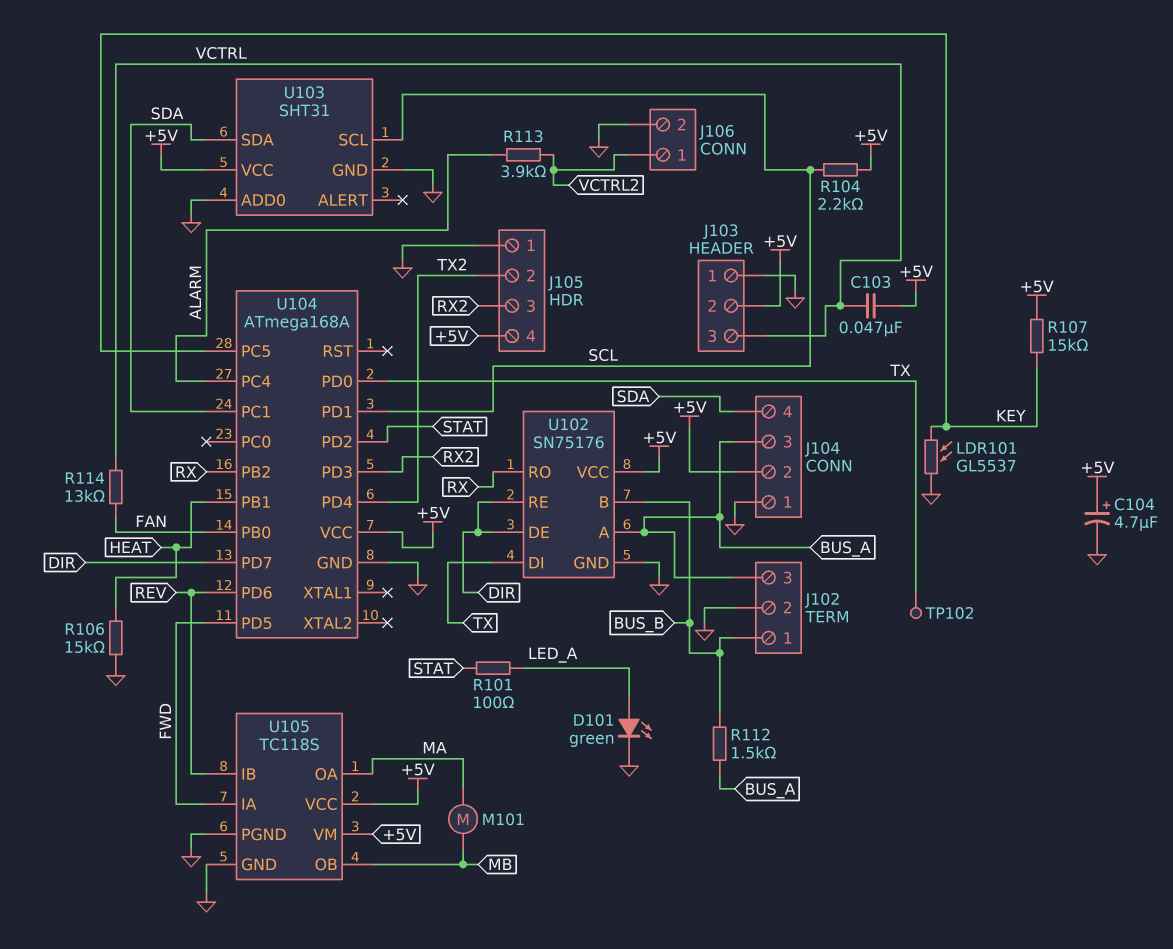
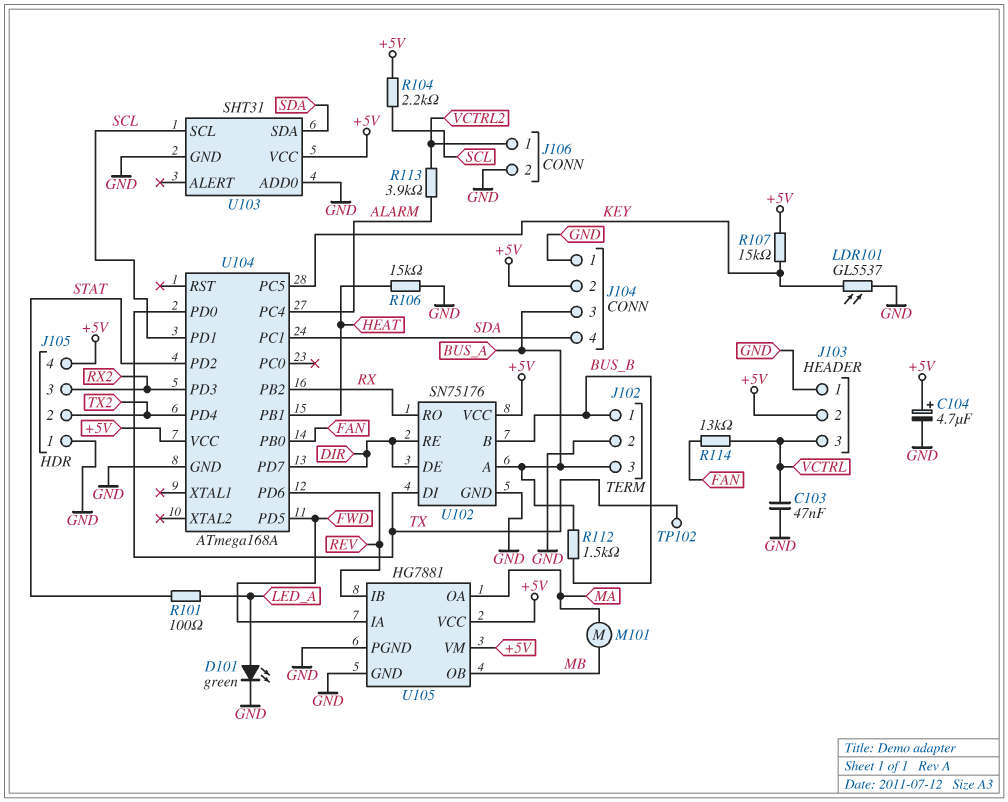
C103: 47nF (+5V, VCTRL) -> 47nF (GND, VCTRL)
U105: TC118S -> HG7881

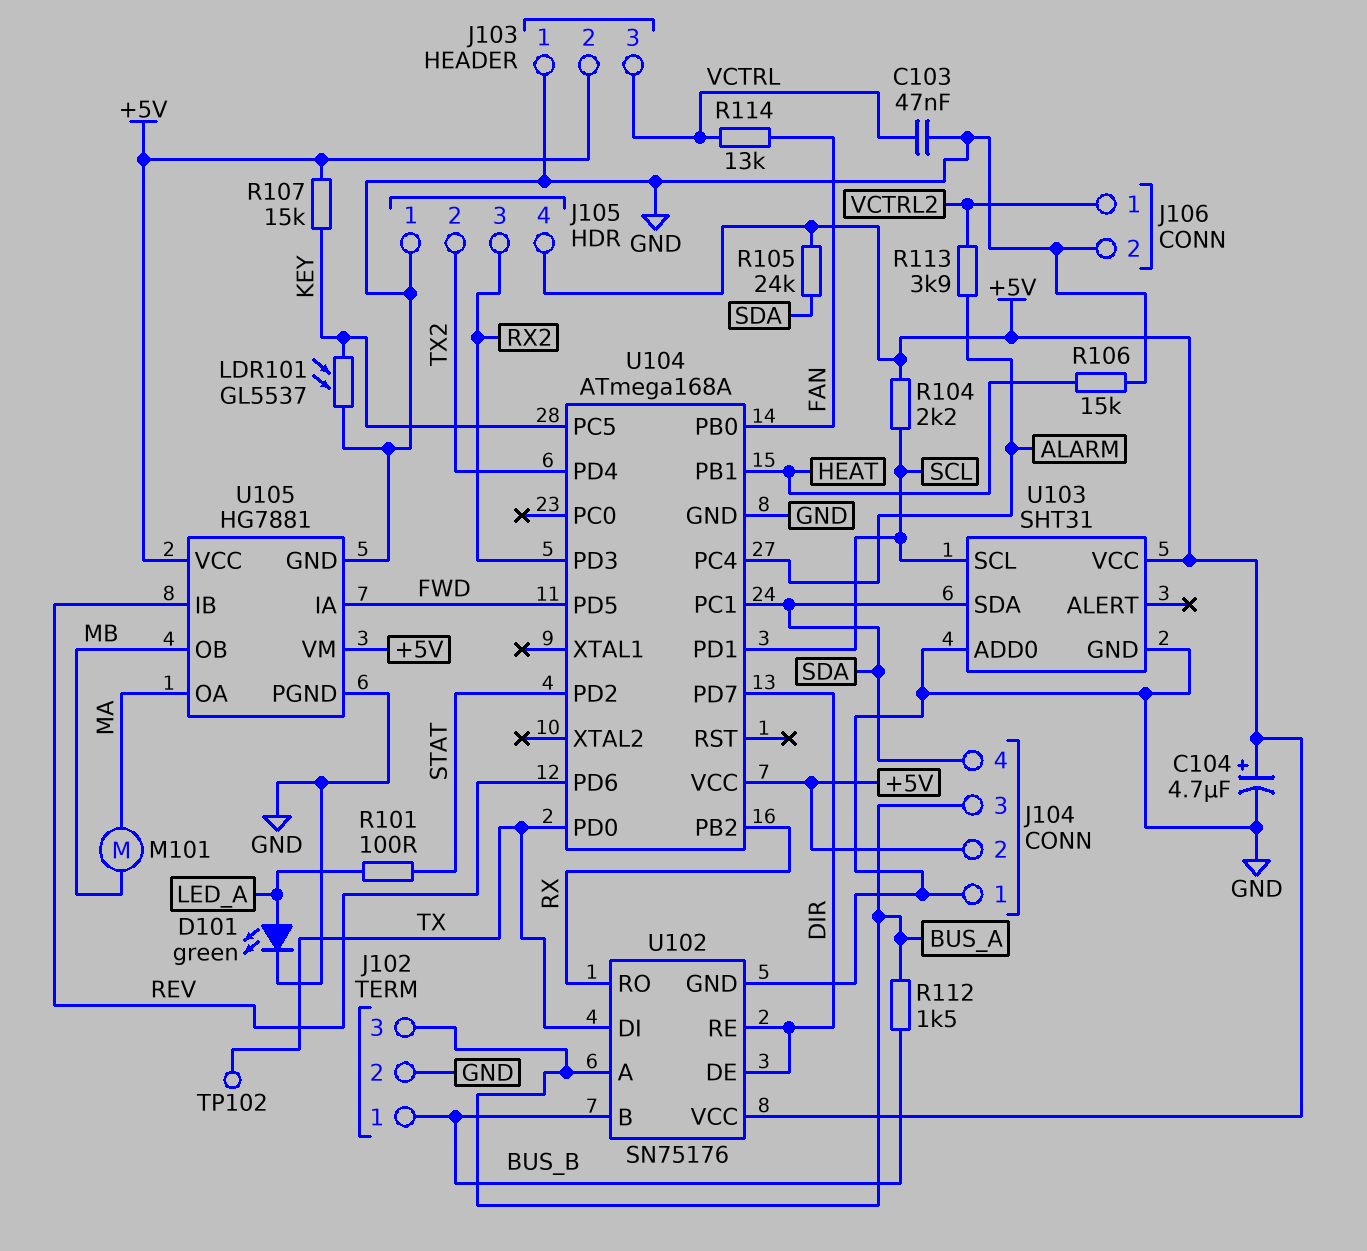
R105: none -> 24k (+5V, SDA)

